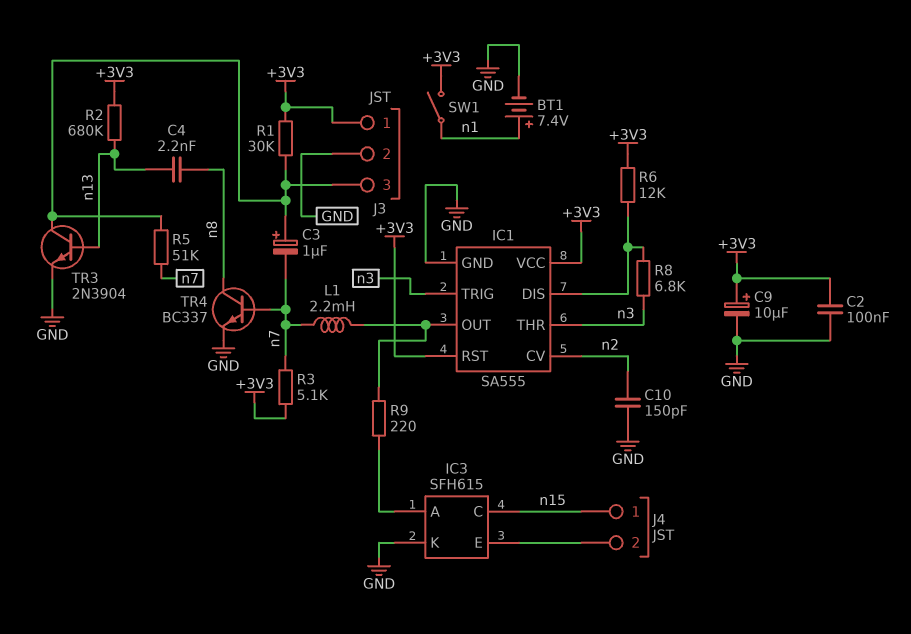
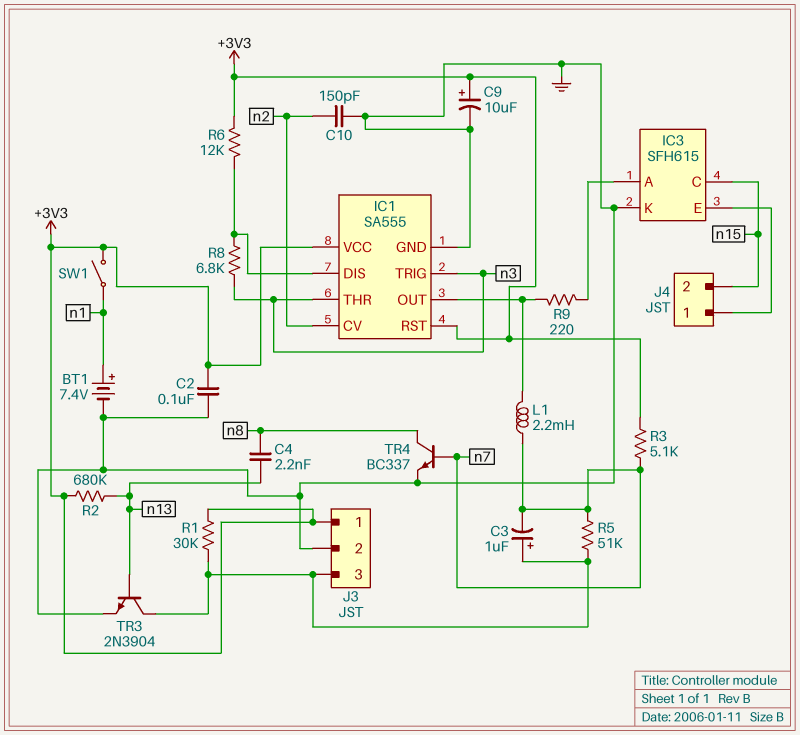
J4 pin 1: n15 -> IC3/E
J4 pin 2: IC3/E -> n15

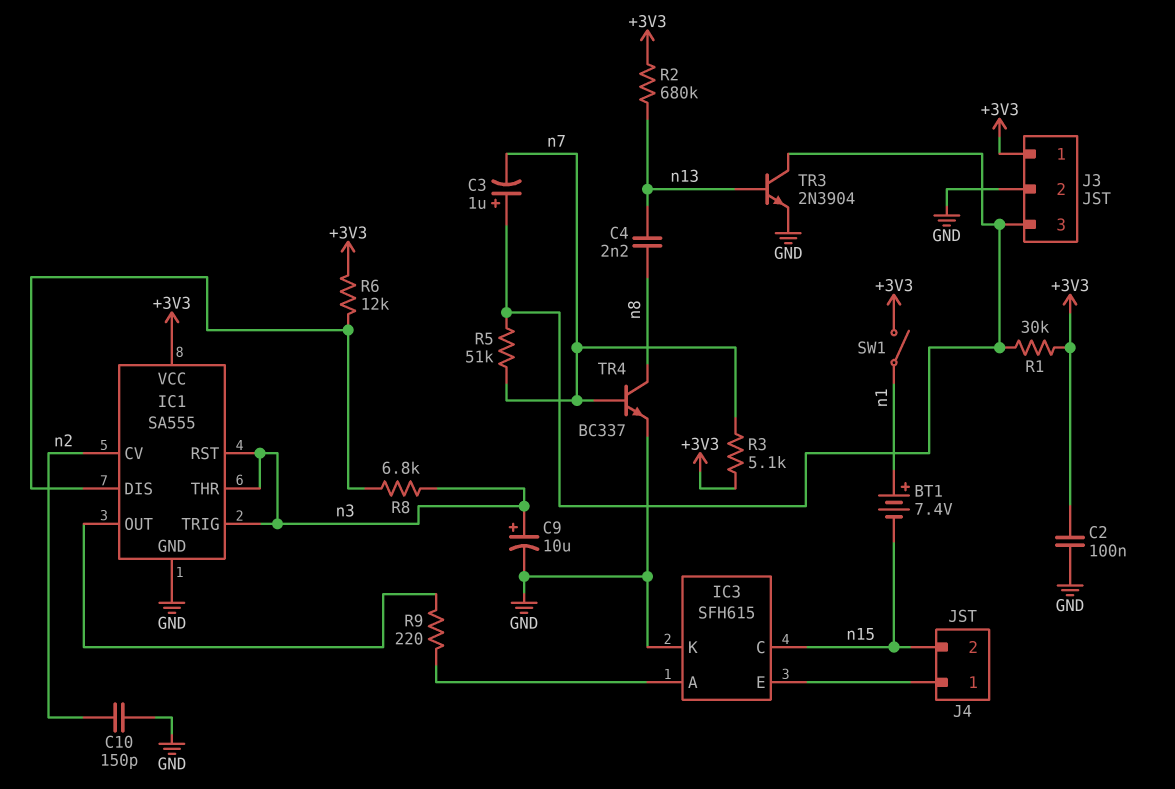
BT1: 7.4V (plus n1, minus GND) -> 7.4V (plus n1, minus n15)
C9: 10uF (plus +3V3, minus GND) -> 10uF (plus n3, minus GND)
IC1 pin RST: +3V3 -> n3
L1: 2.2mH (IC1/OUT, n7) -> none

